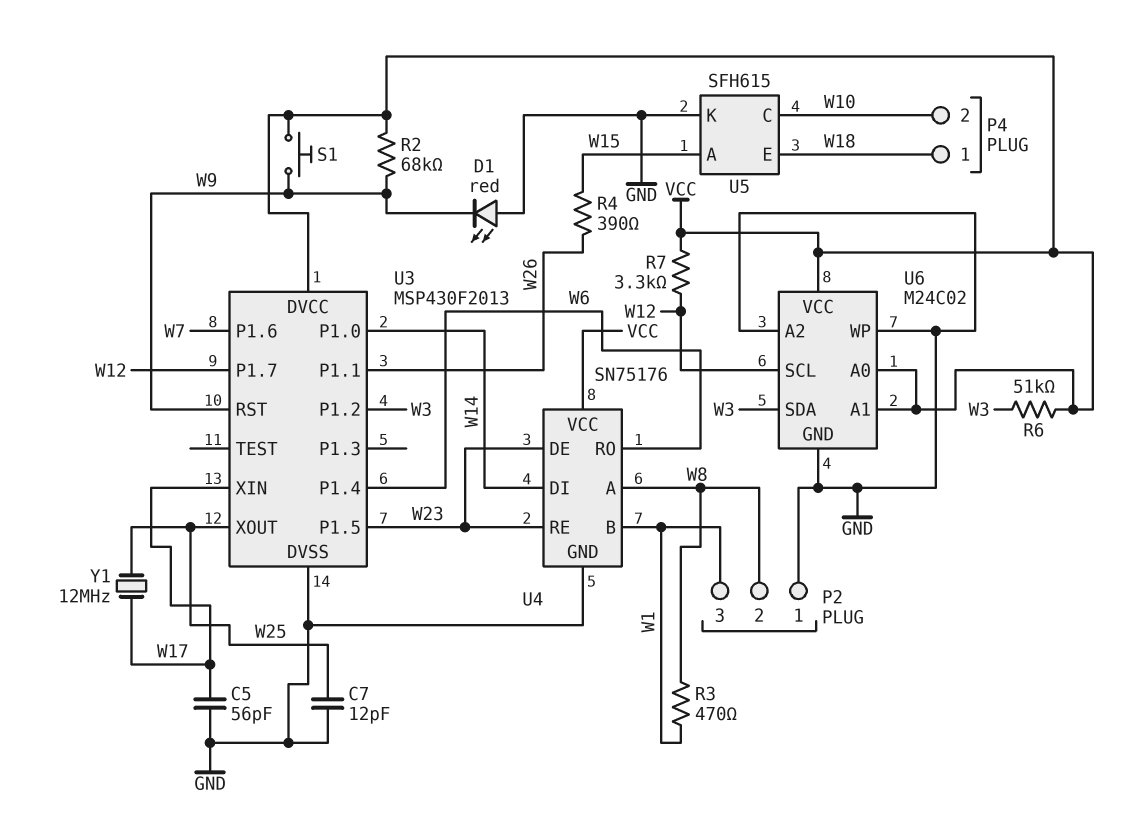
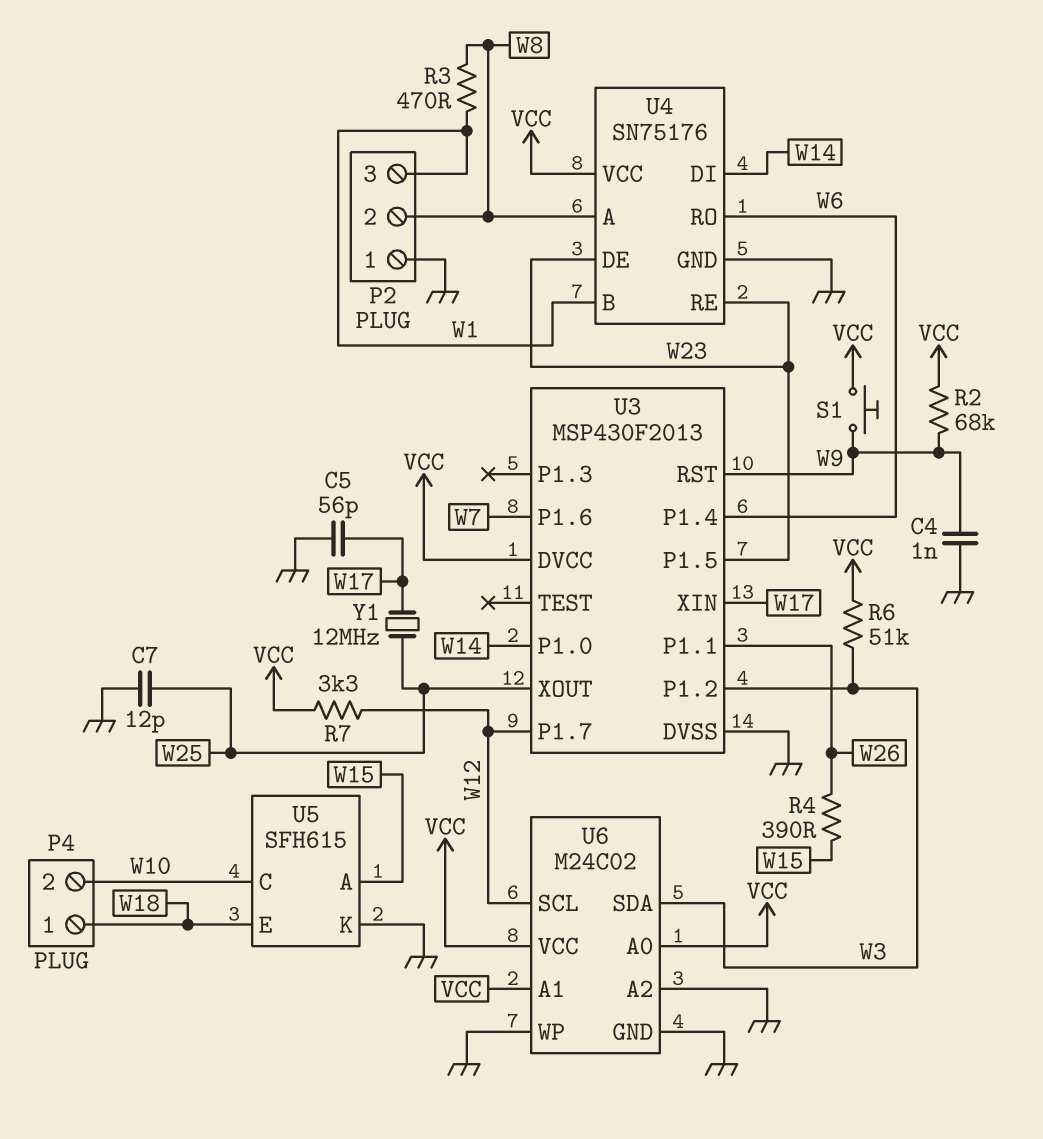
C4: none -> 1nF (GND, W9)
D1: LED red (A GND, K W9) -> none

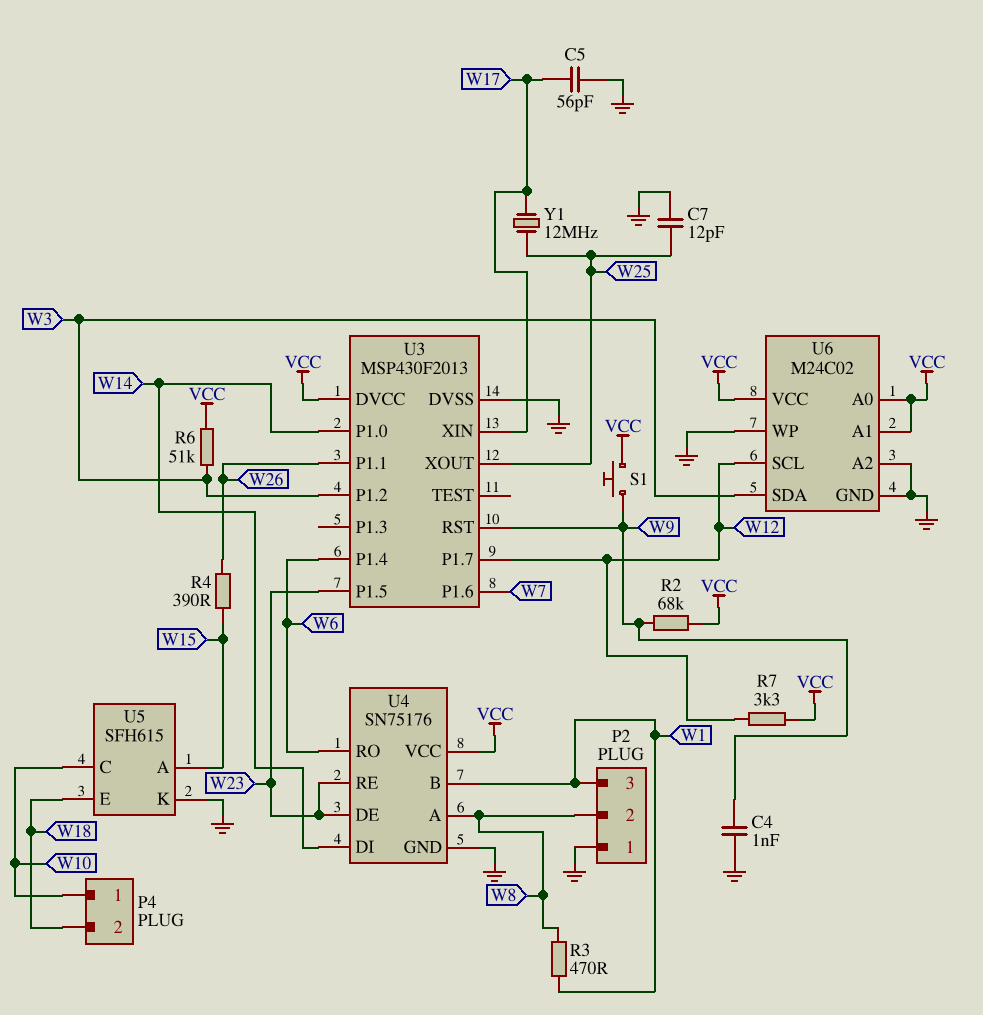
P4 pin 1: W18 -> W10
P4 pin 2: W10 -> W18

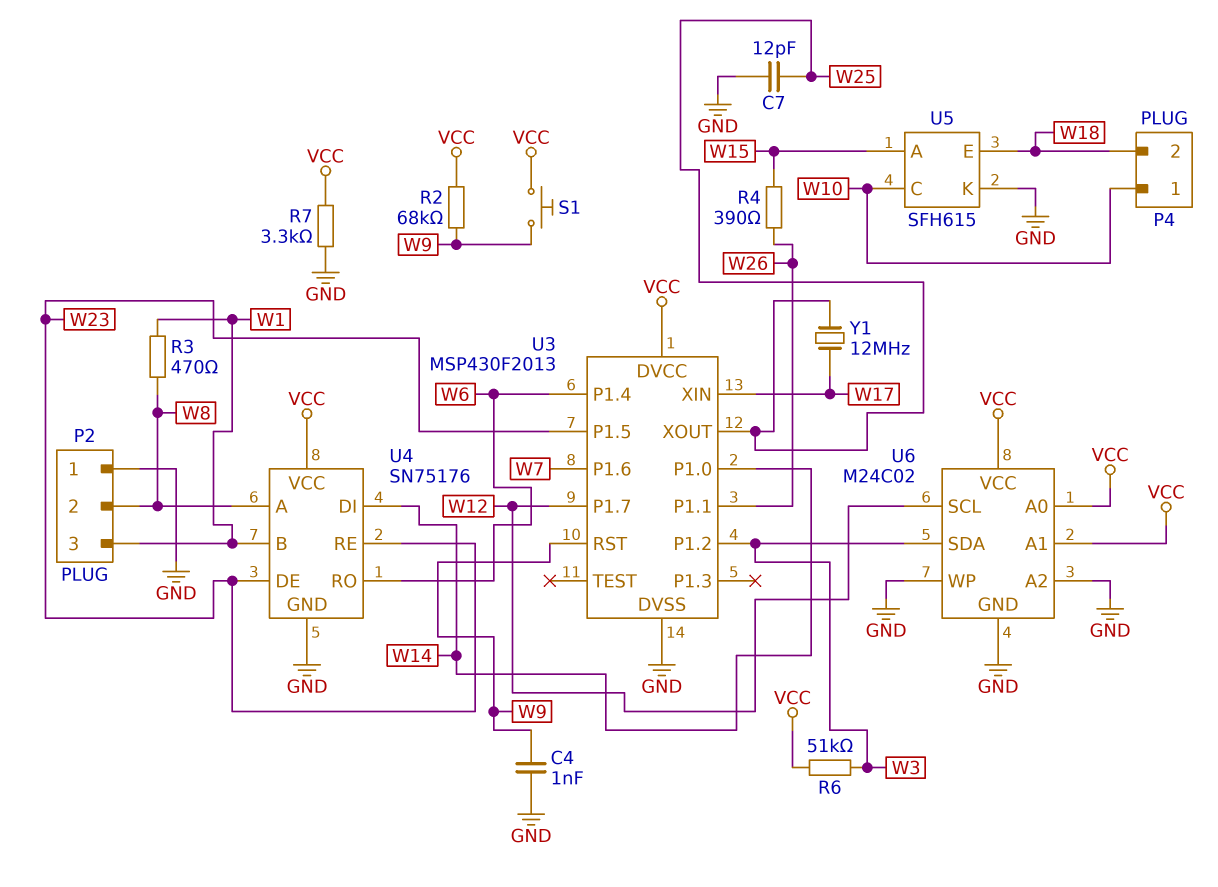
C5: 56pF (GND, W17) -> none
R7: 3.3k (VCC, W12) -> 3.3k (GND, VCC)

